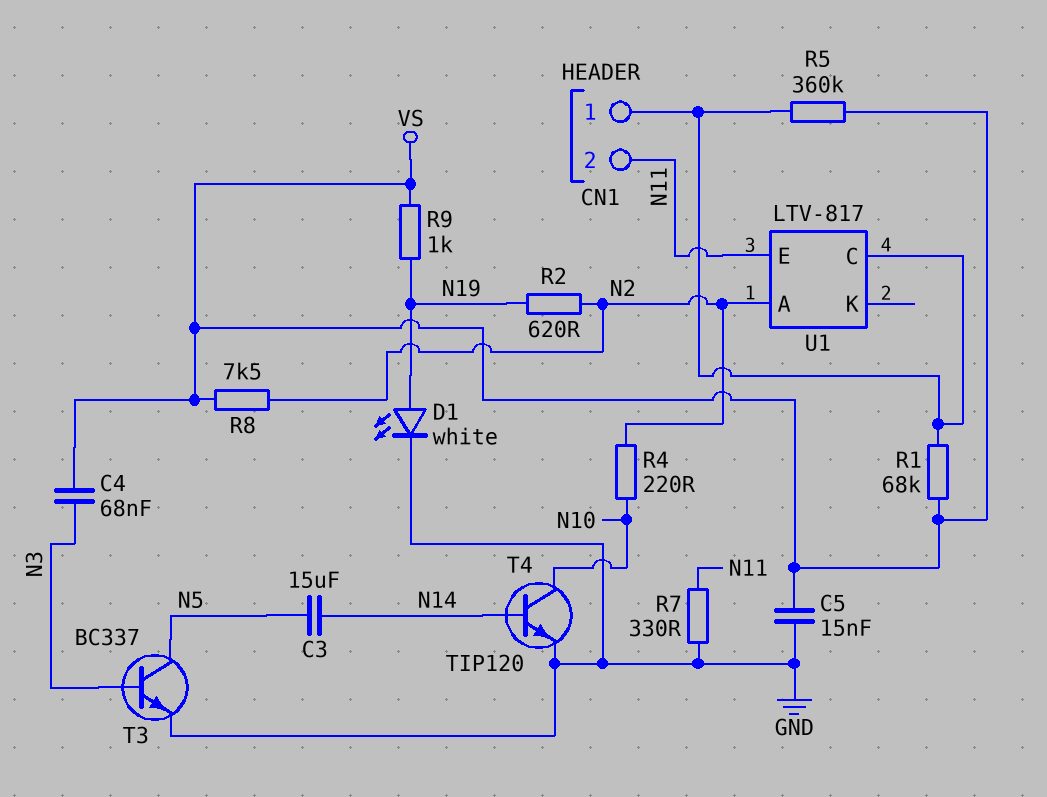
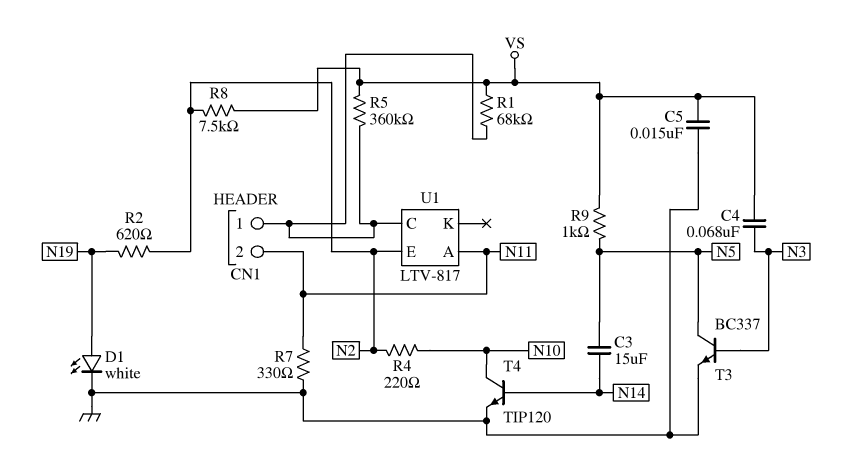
R9: 1k (N19, VS) -> 1k (N5, VS)
U1 pin A: N2 -> N11
U1 pin E: N11 -> N2

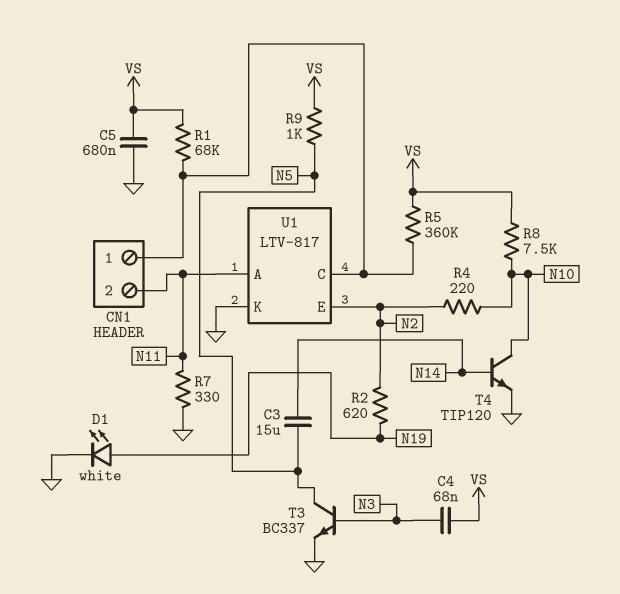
C5: 15nF (GND, VS) -> 680nF (GND, VS)
R8: 7.5k (N2, VS) -> 7.5k (N10, VS)
U1 pin K: none -> GND

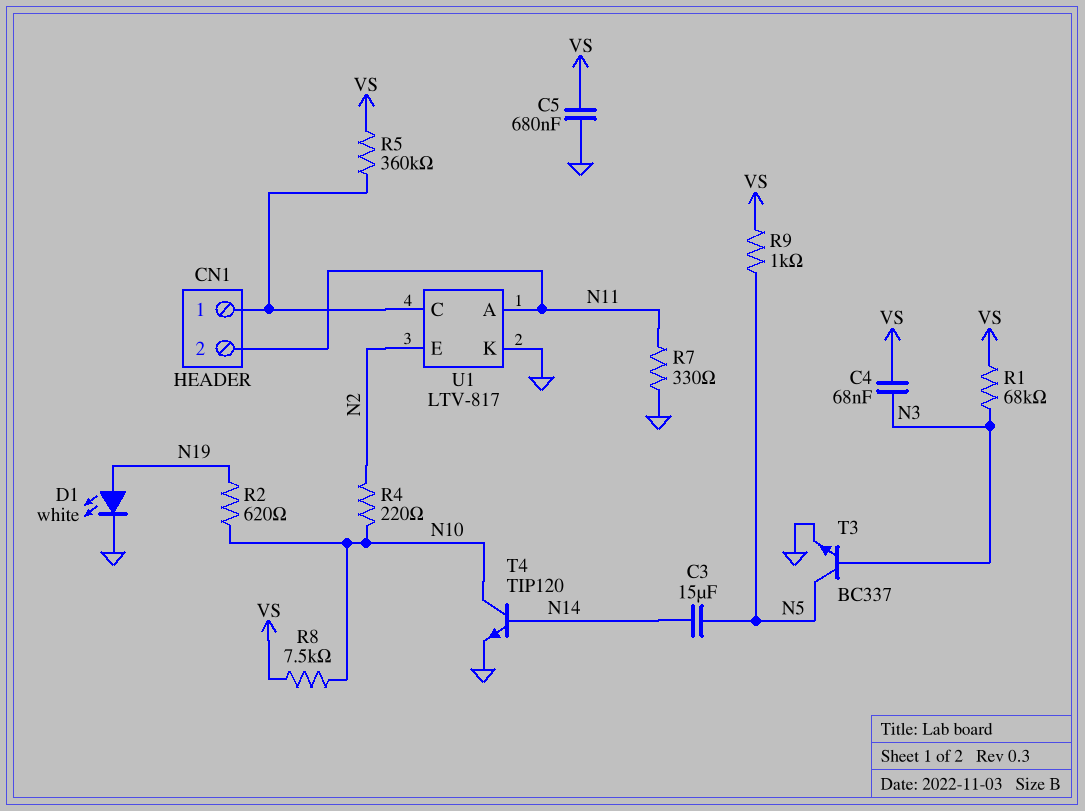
R1: 68k (CN1/1, VS) -> 68k (N3, VS)
R2: 620 (N2, N19) -> 620 (N10, N19)

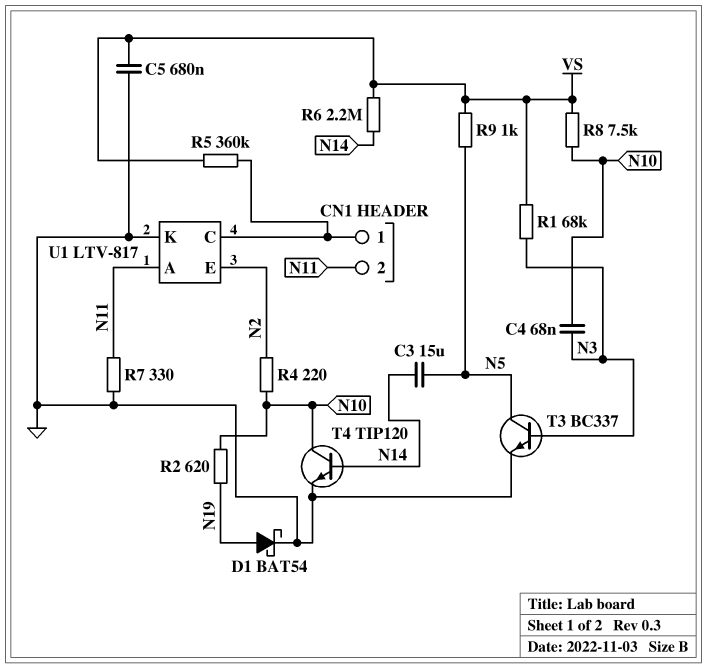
C4: 68nF (N3, VS) -> 68nF (N3, N10)
D1: LED white (A N19, K GND) -> schottky BAT54 (A N19, K GND)
R6: none -> 2.2M (N14, VS)

